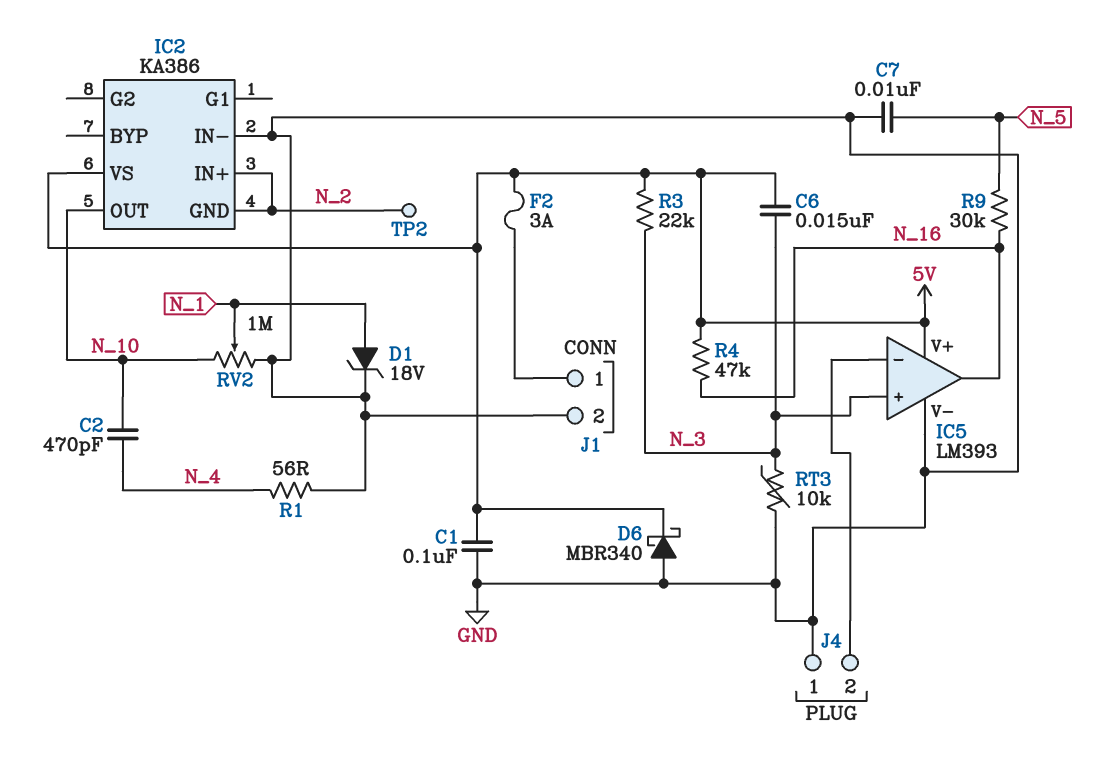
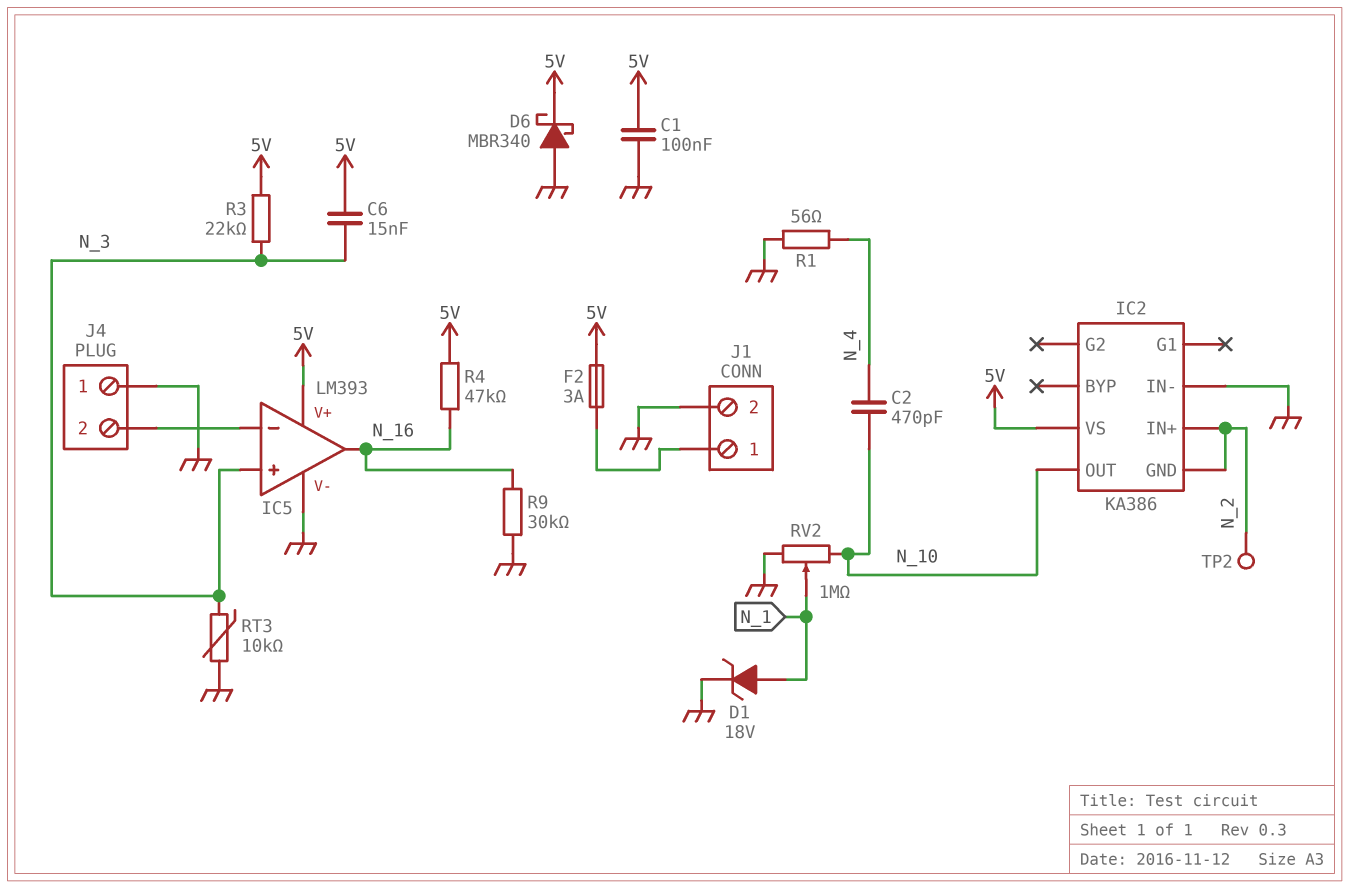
C7: 10nF (GND, N_5) -> none
R9: 30k (N_5, N_16) -> 30k (GND, N_16)

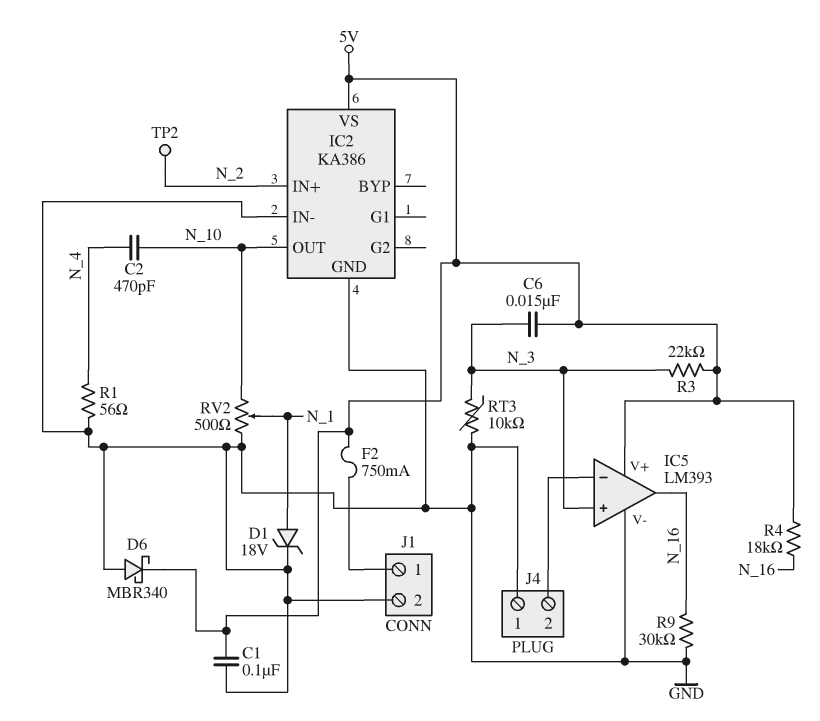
F2: 3A (5V, J1/1) -> 750mA (5V, J1/1)
IC2 pin GND: N_2 -> GND
R4: 47k (5V, N_16) -> 18k (5V, N_16)
RV2: 1M (GND, N_10, wiper N_1) -> 500 (GND, N_10, wiper N_1)

